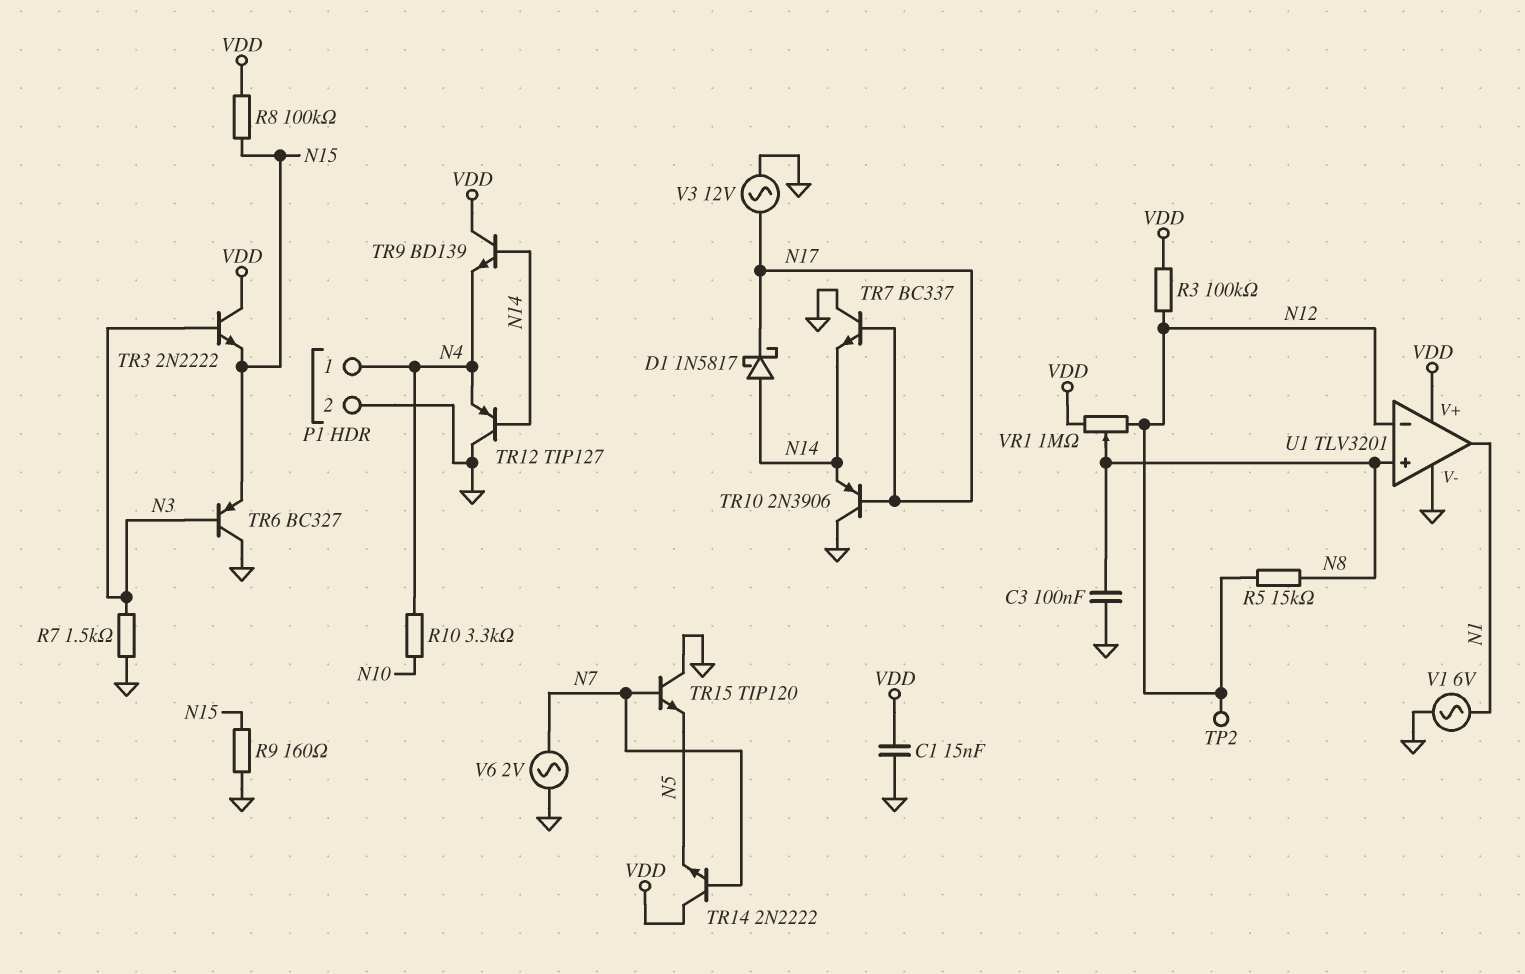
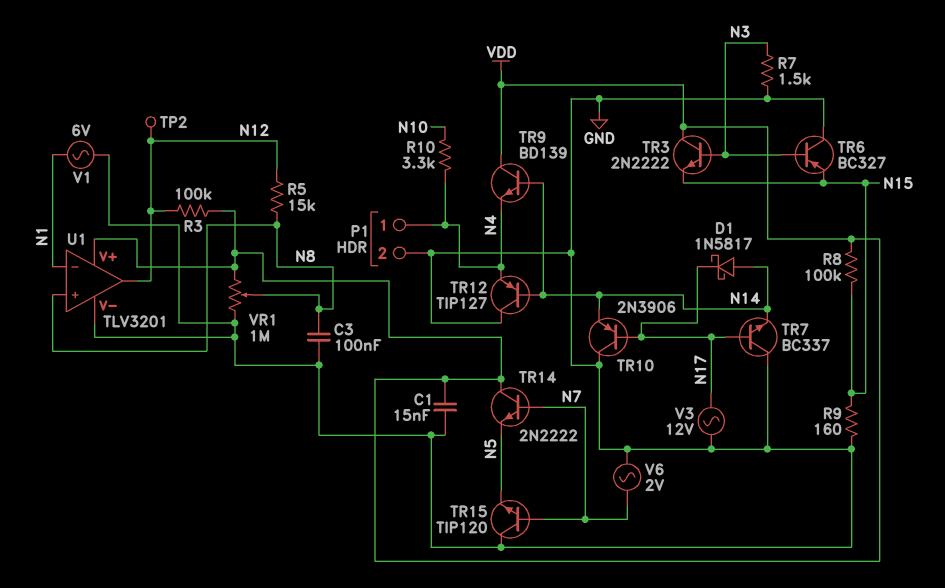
U1 pin in-: N12 -> N1
U1 pin out: N1 -> N12
VR1: 1M (N12, VDD, wiper N8) -> 1M (GND, VDD, wiper N8)

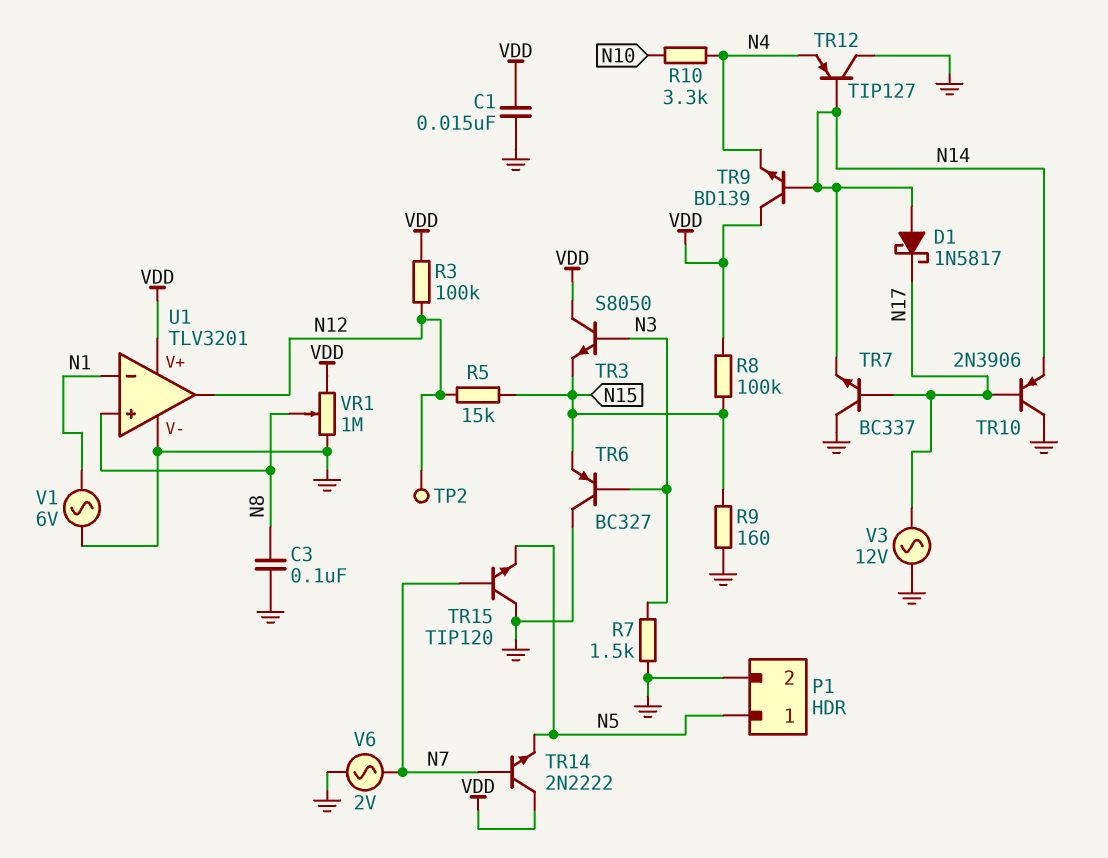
P1 pin 1: N4 -> N5
R5: 15k (N8, N12) -> 15k (N12, N15)
TR3: NPN 2N2222 (B N3, C VDD, E N15) -> NPN S8050 (B N3, C VDD, E N15)

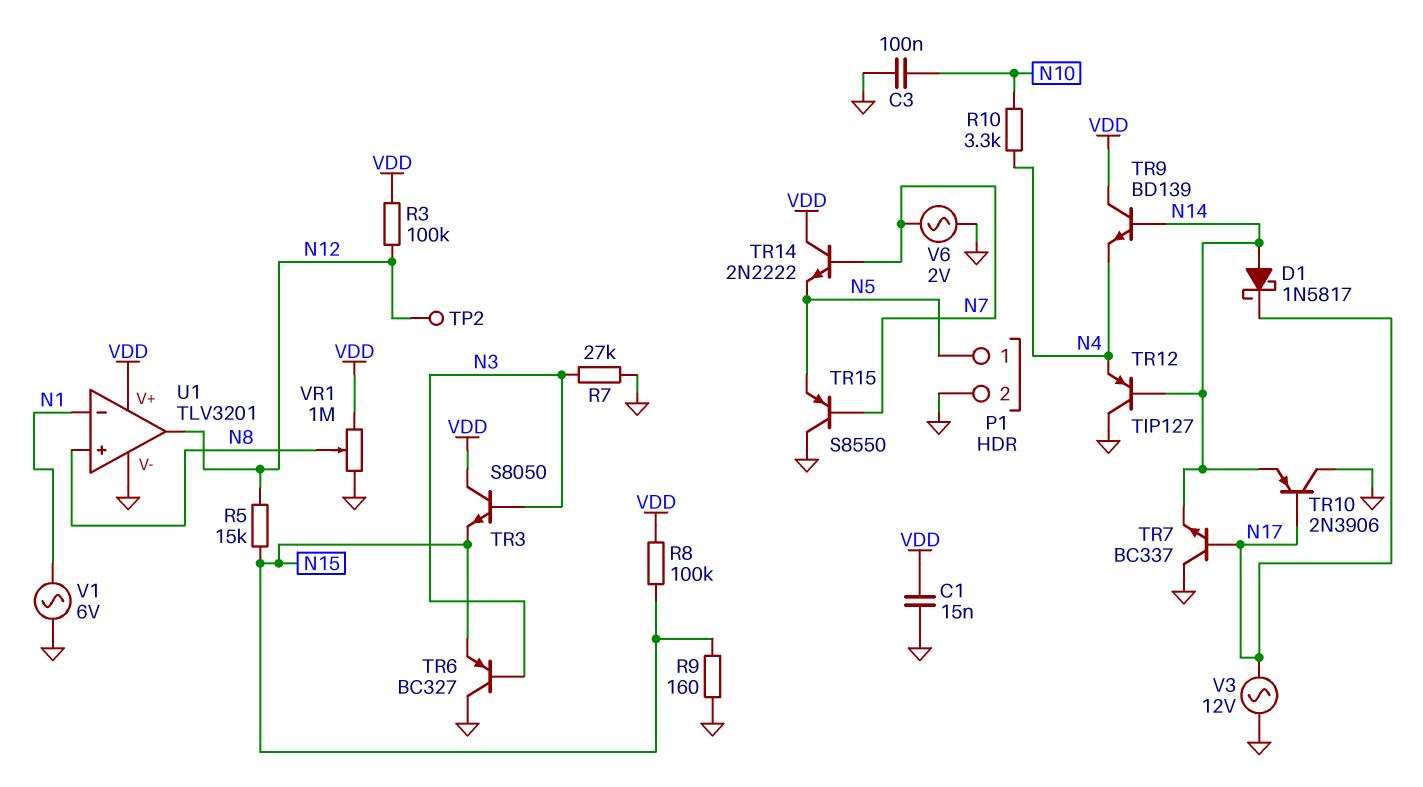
C3: 100nF (GND, N8) -> 100nF (GND, N10)
R7: 1.5k (GND, N3) -> 27k (GND, N3)
TR15: NPN TIP120 (B N7, C GND, E N5) -> PNP S8550 (B N7, C GND, E N5)

